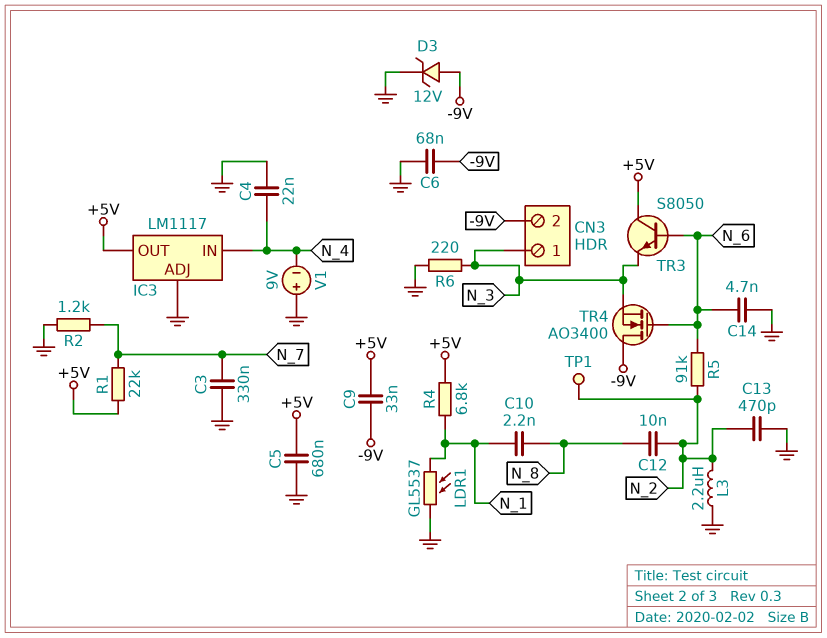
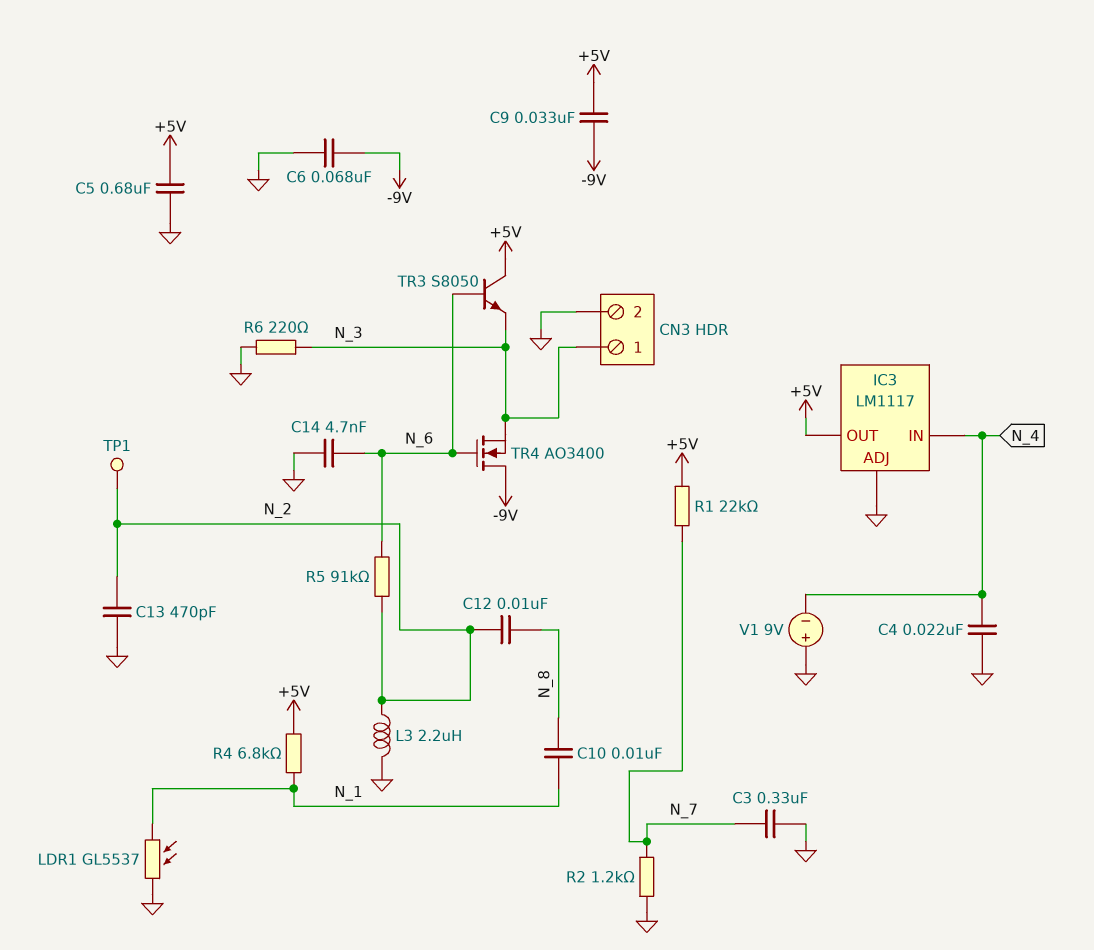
C10: 2.2nF (N_1, N_8) -> 10nF (N_1, N_8)
CN3 pin 2: -9V -> GND
D3: zener 12V (A -9V, K GND) -> none

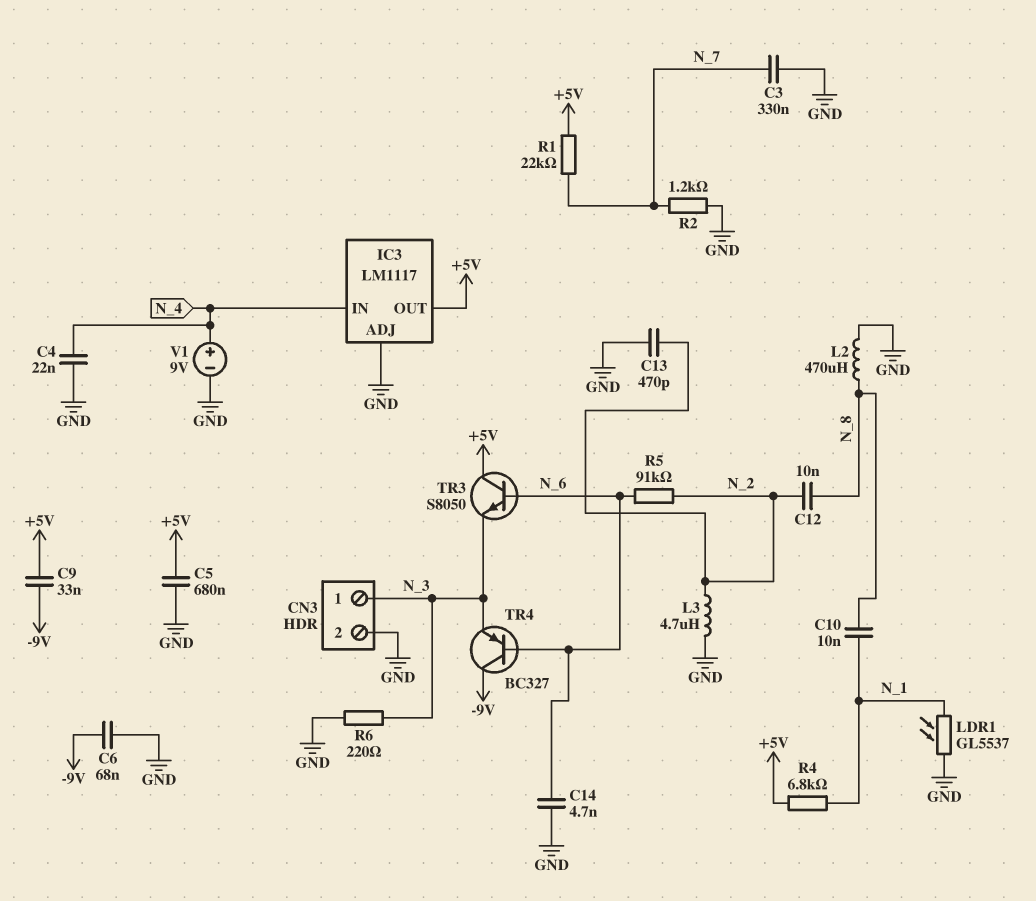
L2: none -> 470uH (GND, N_8)
L3: 2.2uH (GND, N_2) -> 4.7uH (GND, N_2)
TP1: test point (N_2) -> none
TR4: NMOS AO3400 (G N_6, D -9V, S N_3) -> PNP BC327 (B N_6, C -9V, E N_3)
V1: 9V (plus GND, minus N_4) -> 9V (plus N_4, minus GND)

